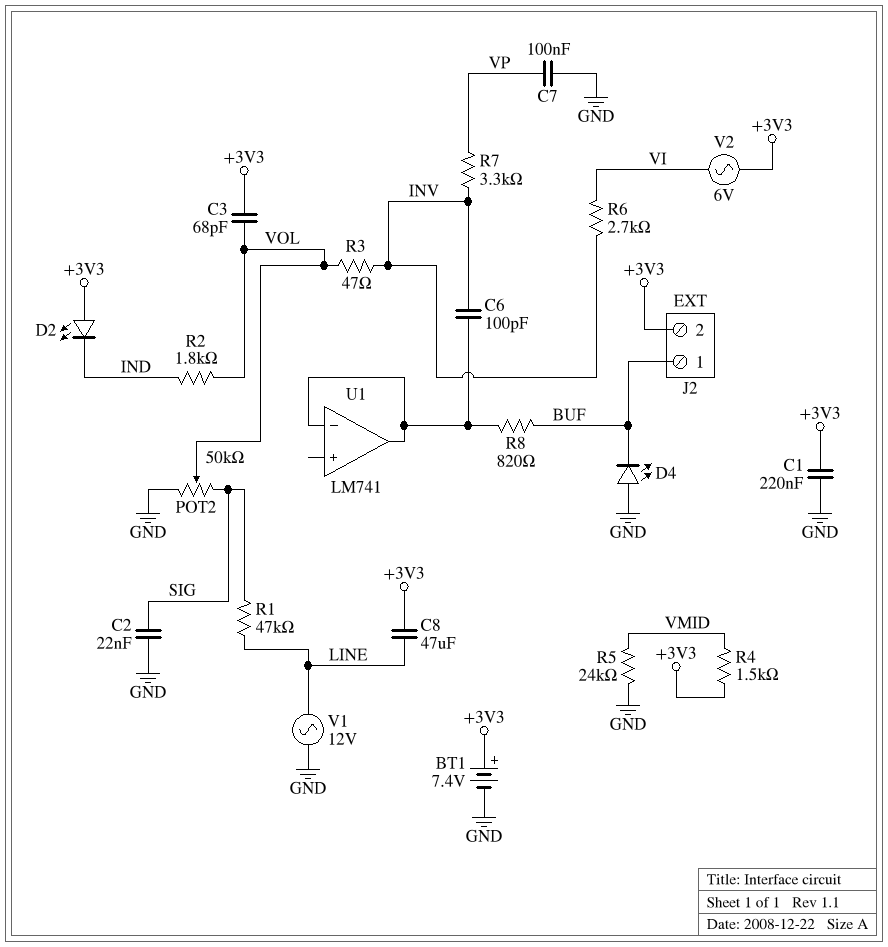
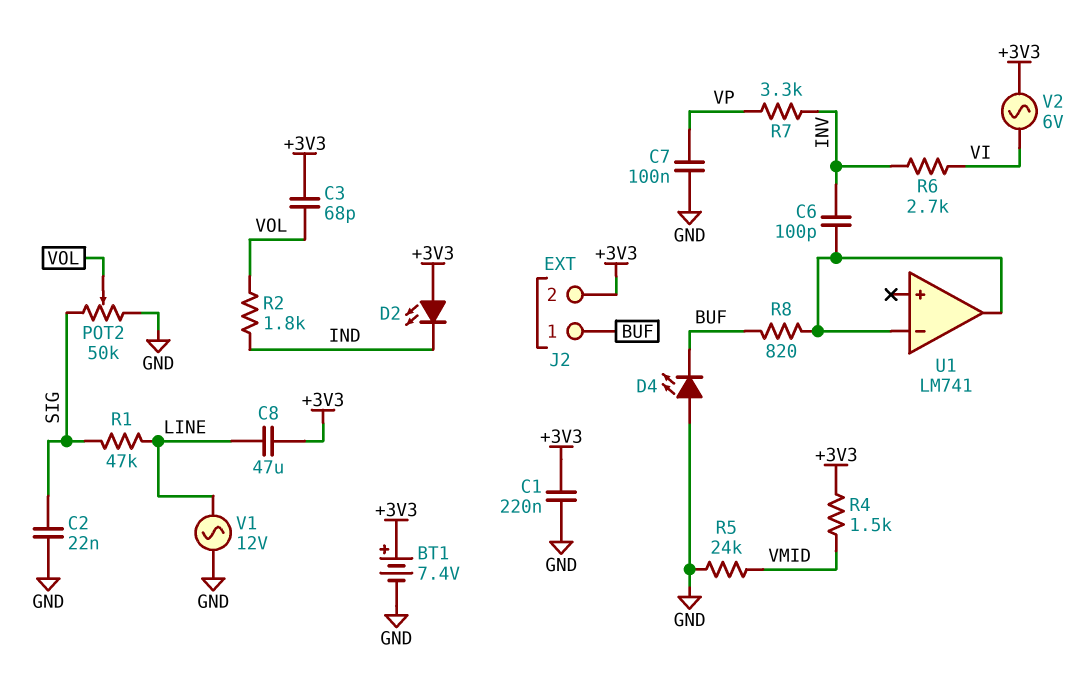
R3: 47 (INV, VOL) -> none

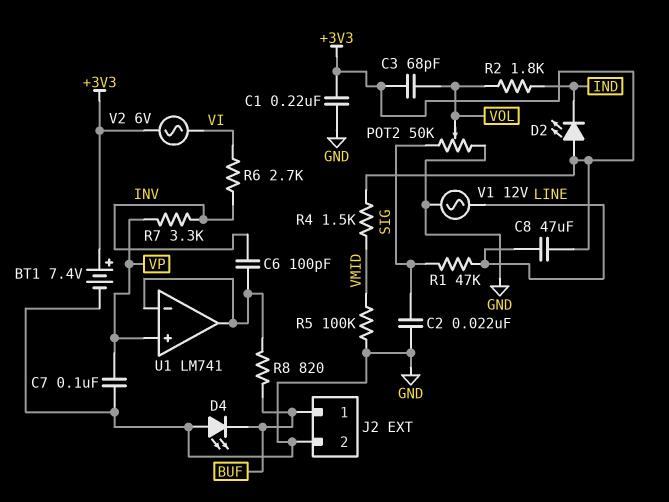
J2 pin 2: +3V3 -> GND
R5: 24k (GND, VMID) -> 100k (GND, VMID)
U1 pin in+: none -> VP

